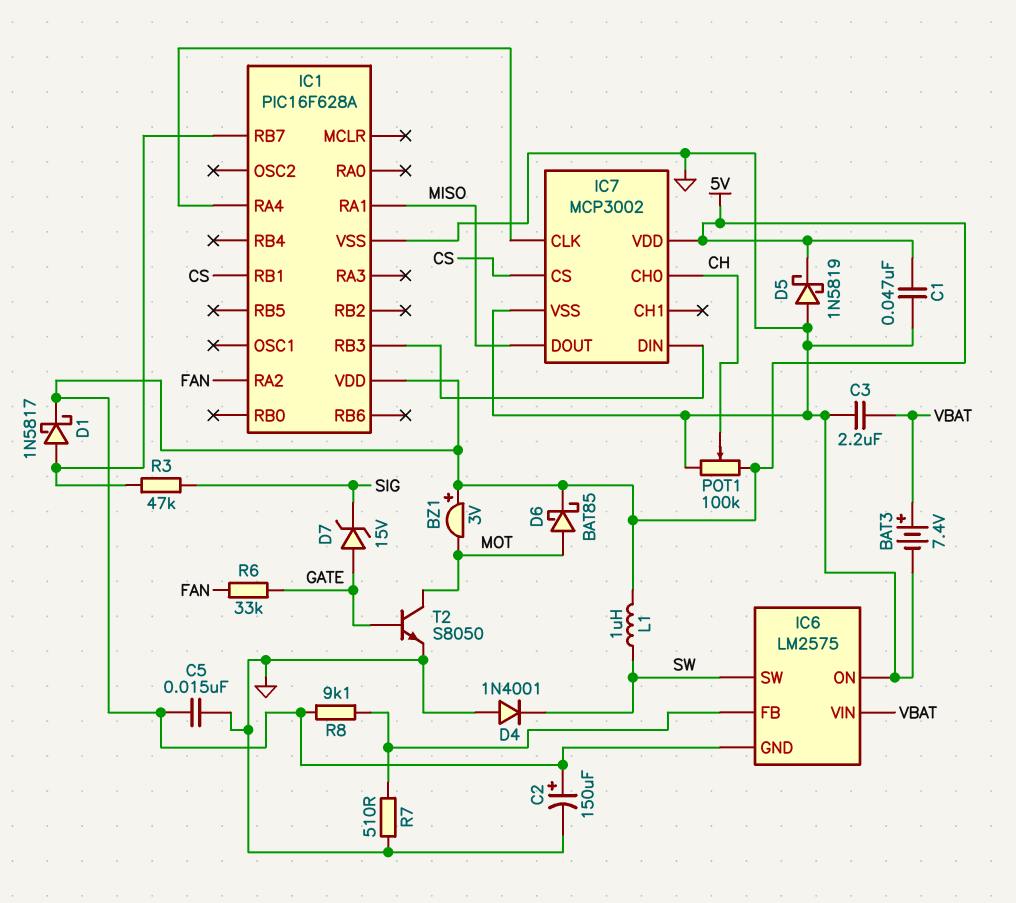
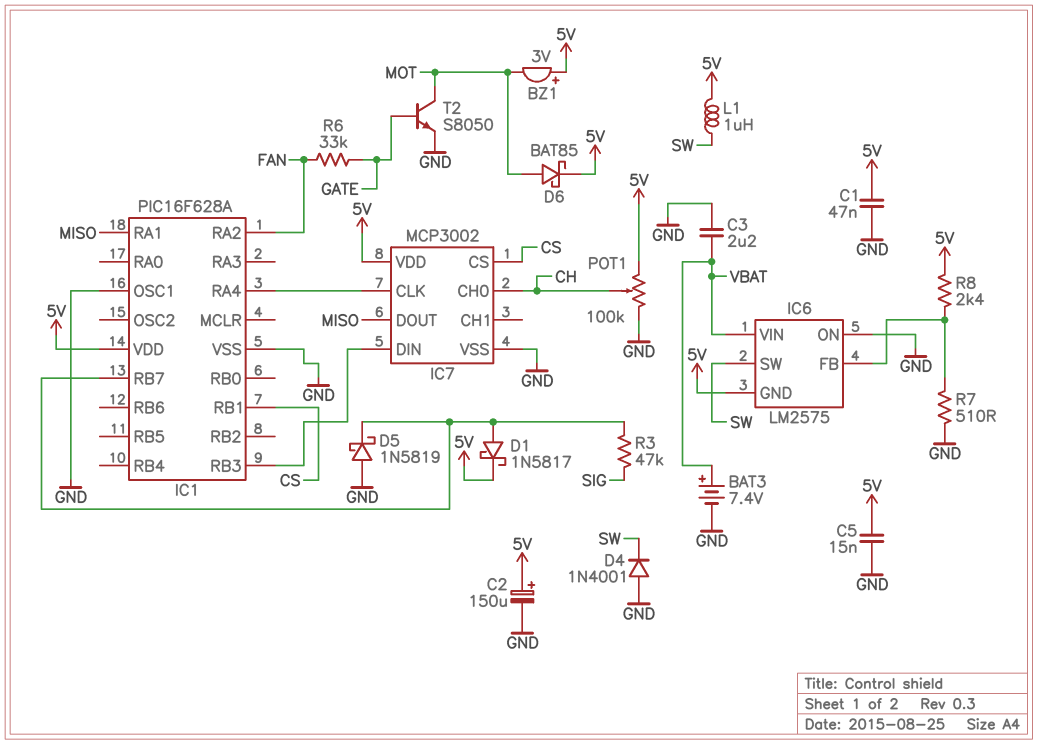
D5: schottky 1N5819 (A GND, K 5V) -> schottky 1N5819 (A GND, K IC1/RB7)
D7: zener 15V (A GATE, K SIG) -> none
IC1 pin OSC1: none -> GND
R8: 9.1k (5V, IC6/FB) -> 2.4k (5V, IC6/FB)

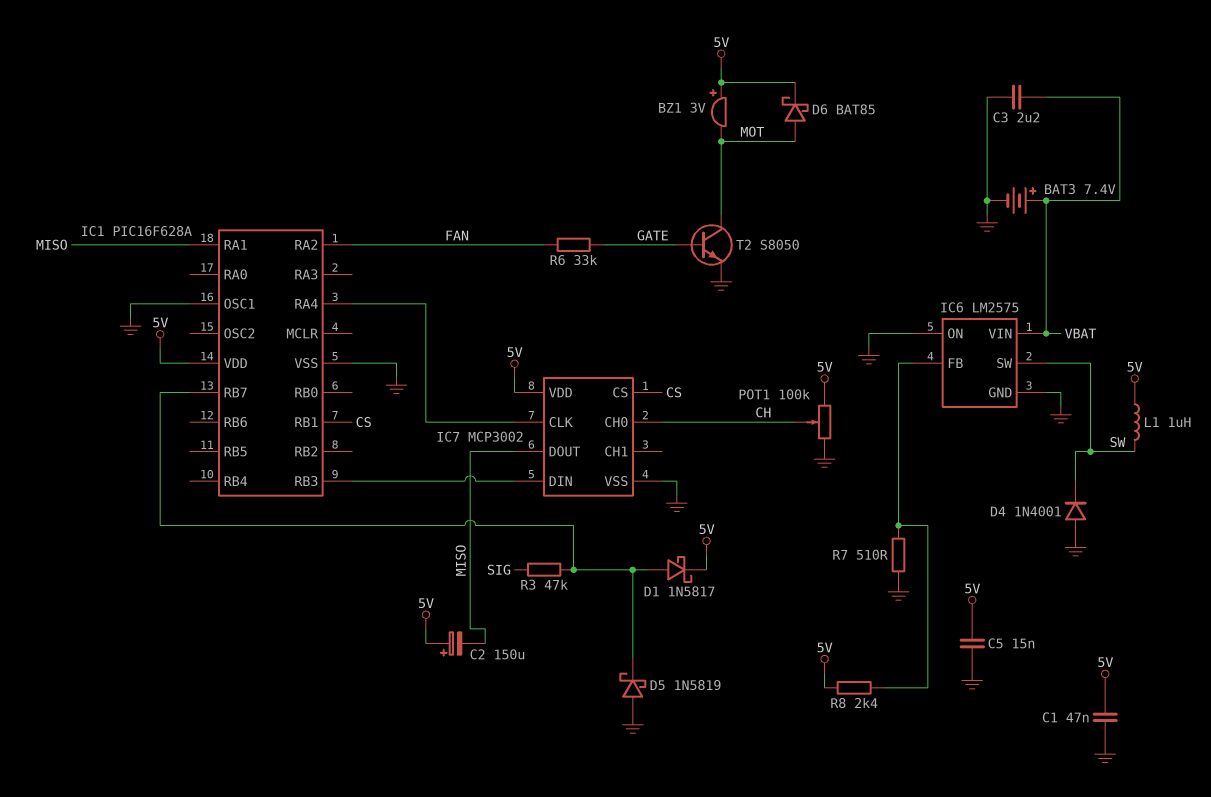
C2: 150uF (plus 5V, minus GND) -> 150uF (plus 5V, minus MISO)
IC6 pin GND: 5V -> GND

